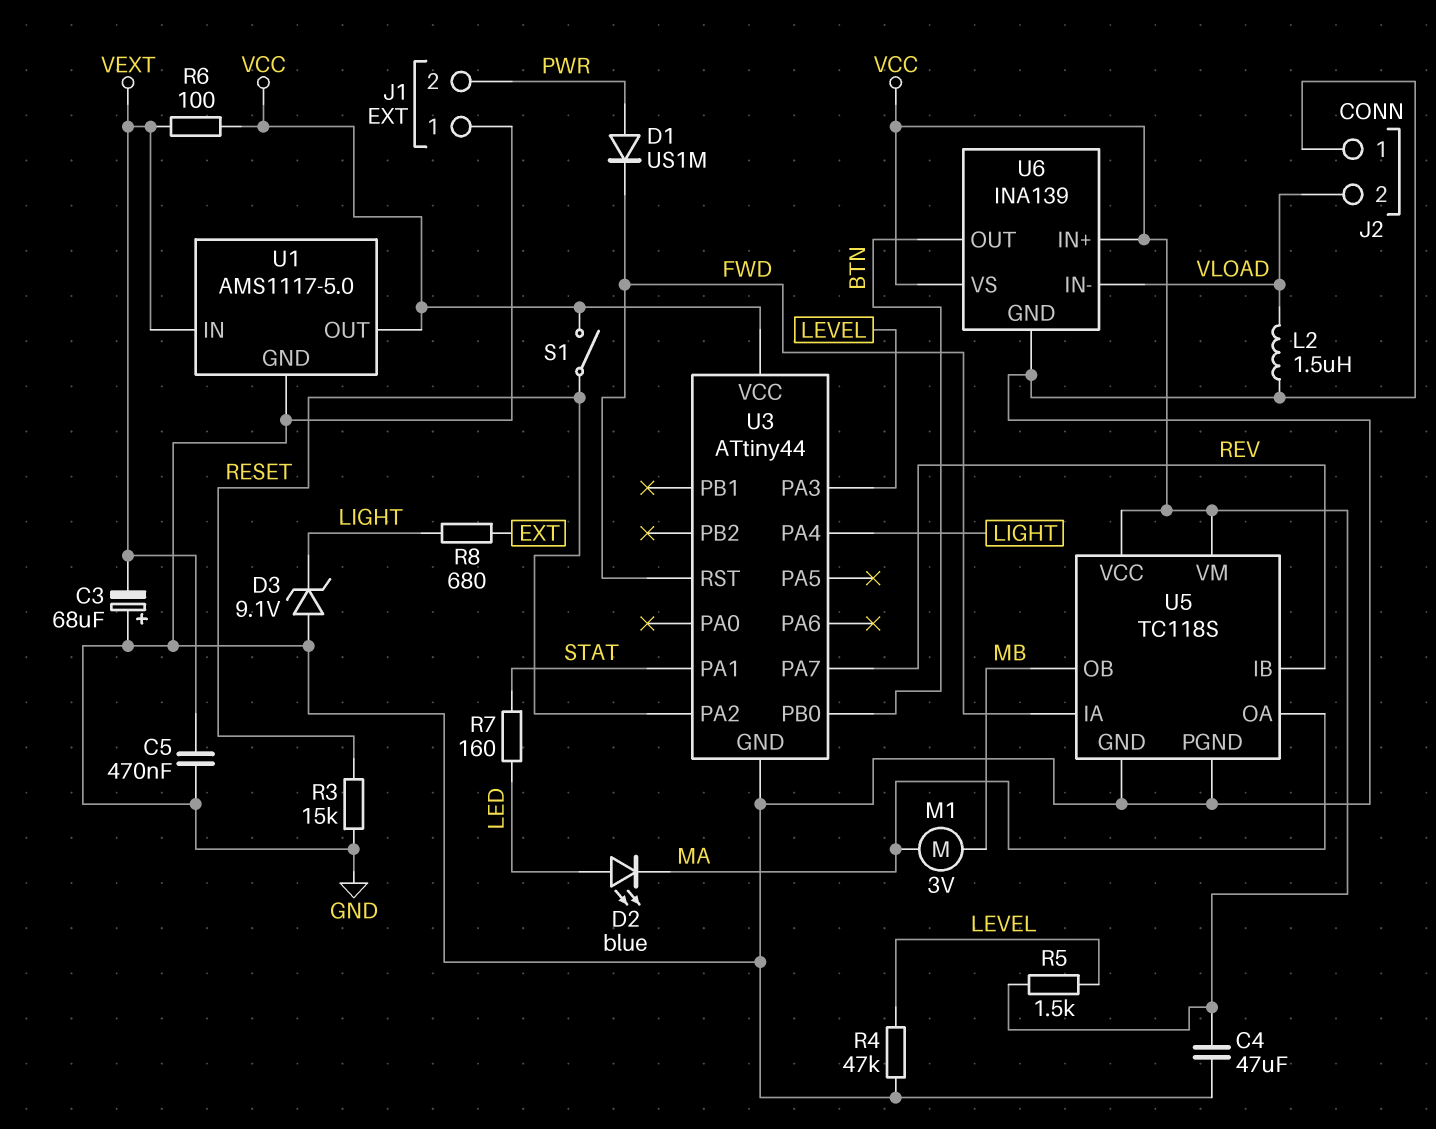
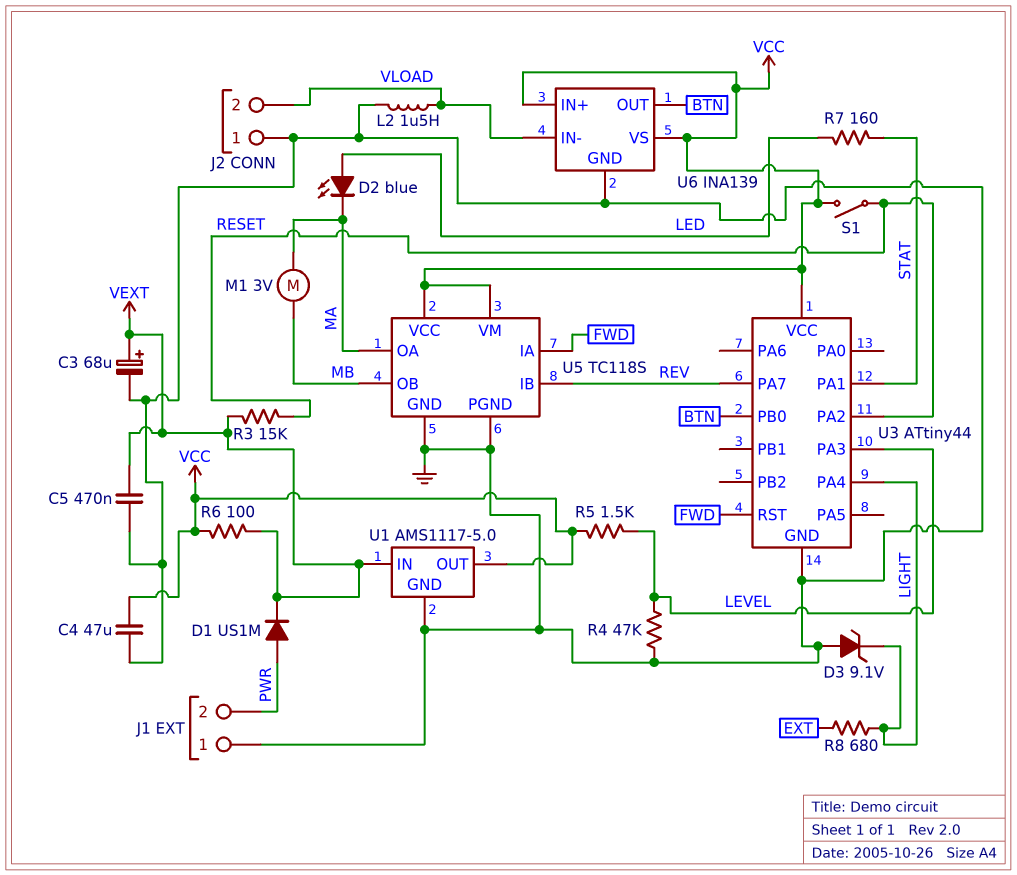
C3: 68uF (plus GND, minus VEXT) -> 68uF (plus VEXT, minus GND)
D1: diode US1M (A PWR, K FWD) -> diode US1M (A PWR, K VEXT)
R3: 15k (GND, RESET) -> 15k (RESET, VEXT)

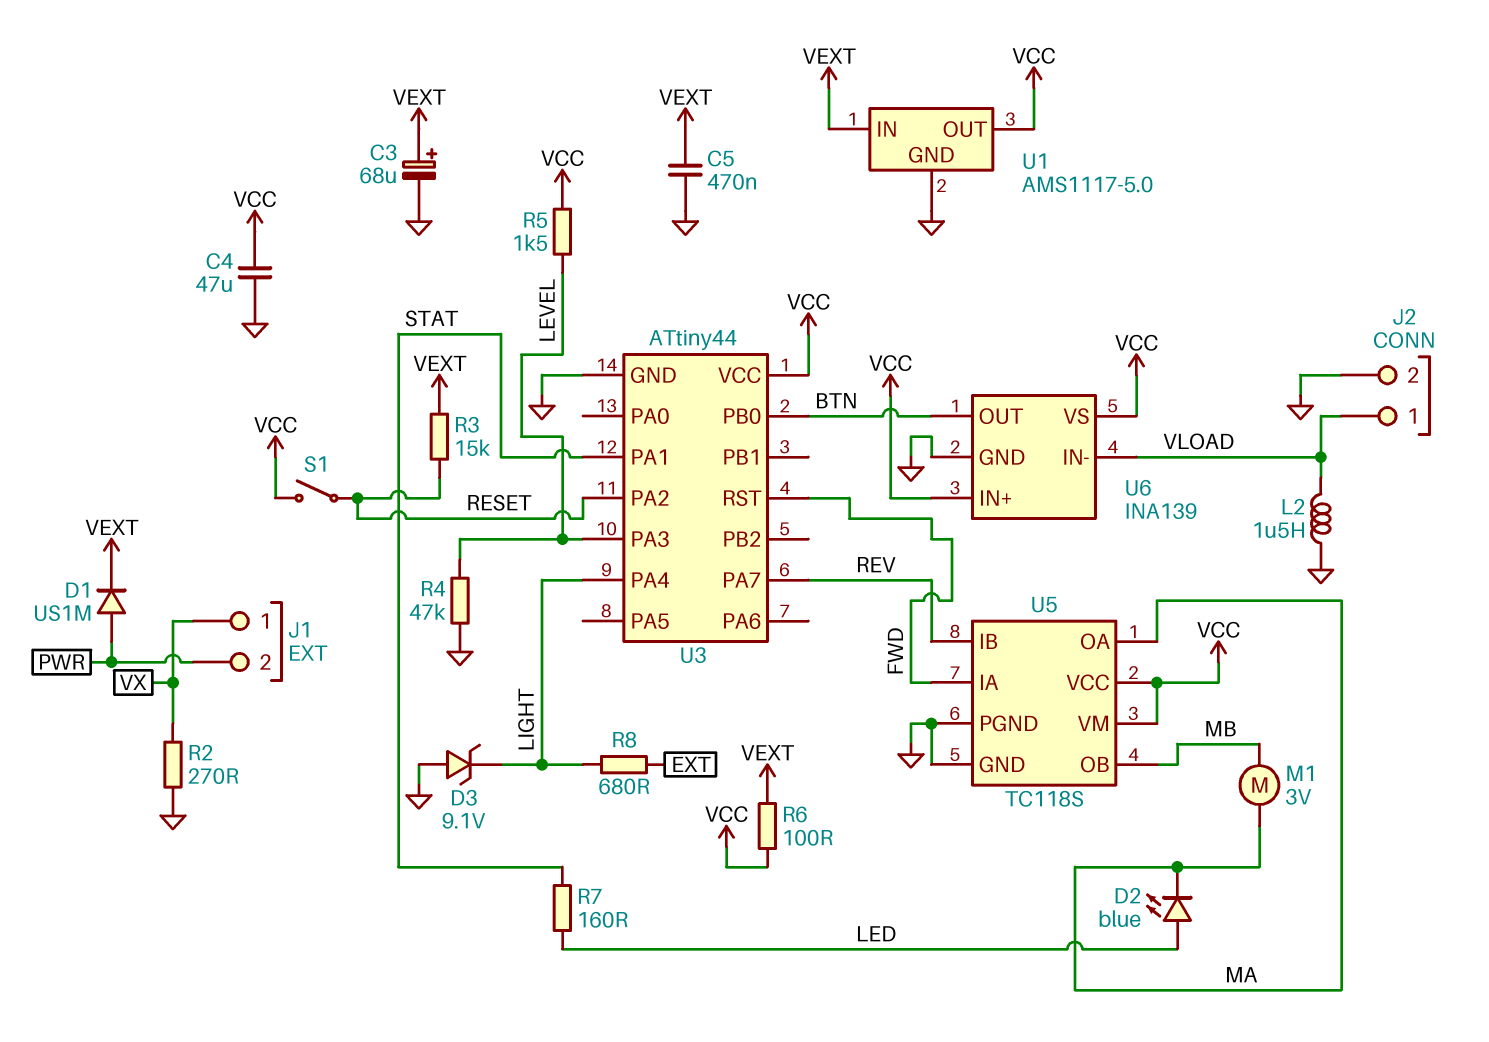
J1 pin 1: GND -> VX
J2 pin 1: GND -> VLOAD
J2 pin 2: VLOAD -> GND
R2: none -> 270 (GND, VX)

